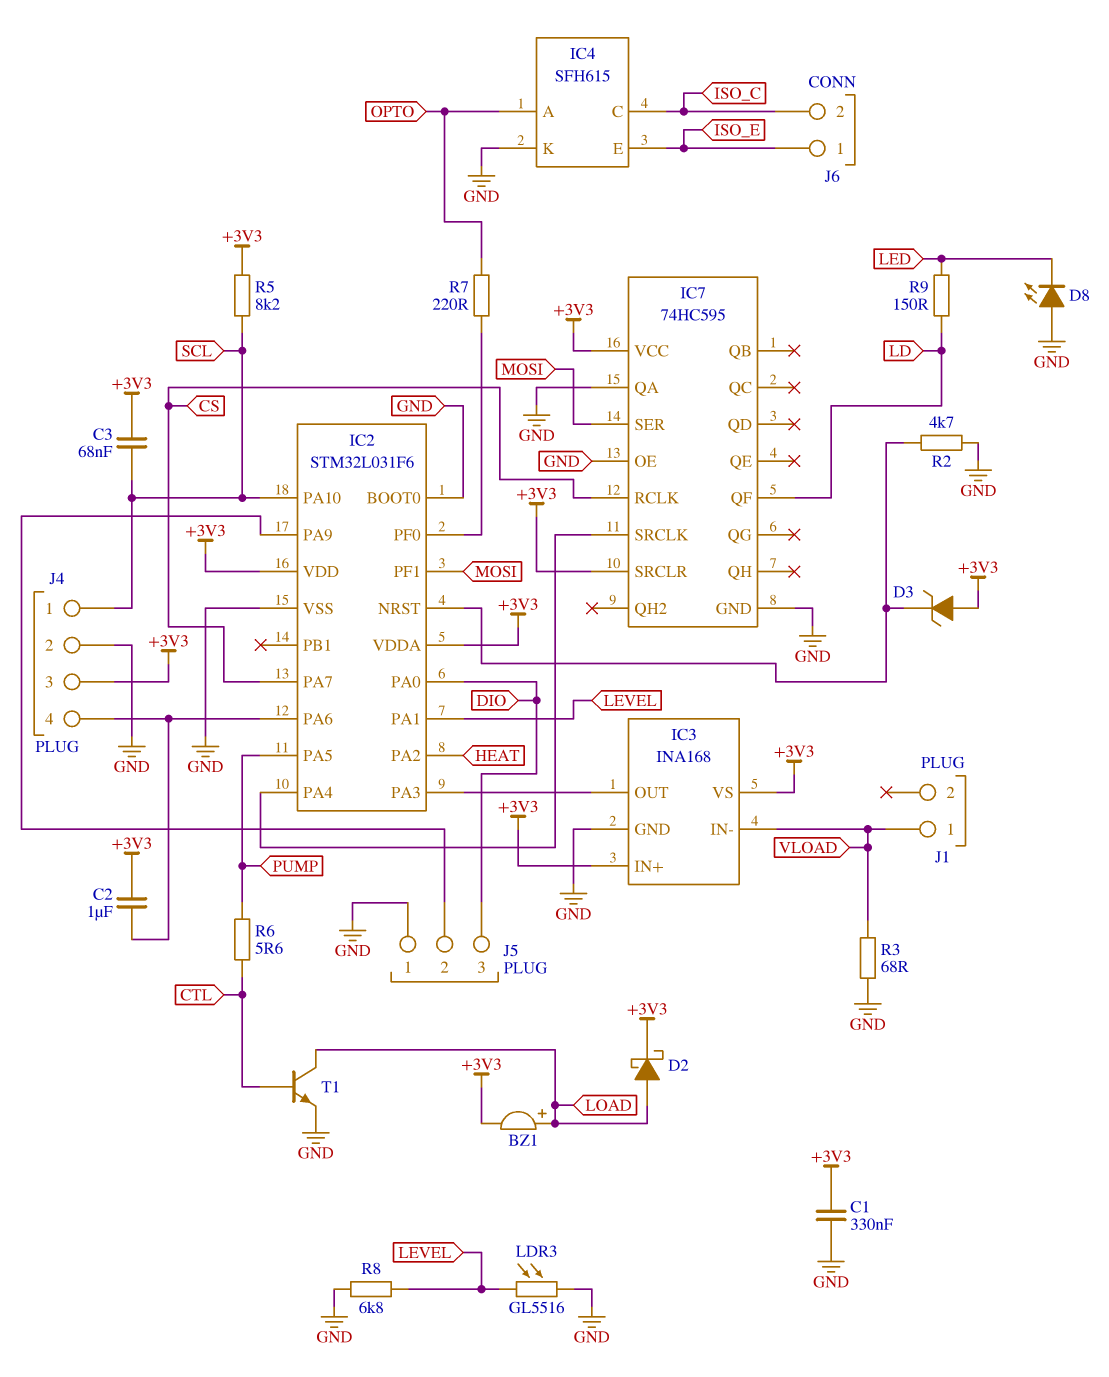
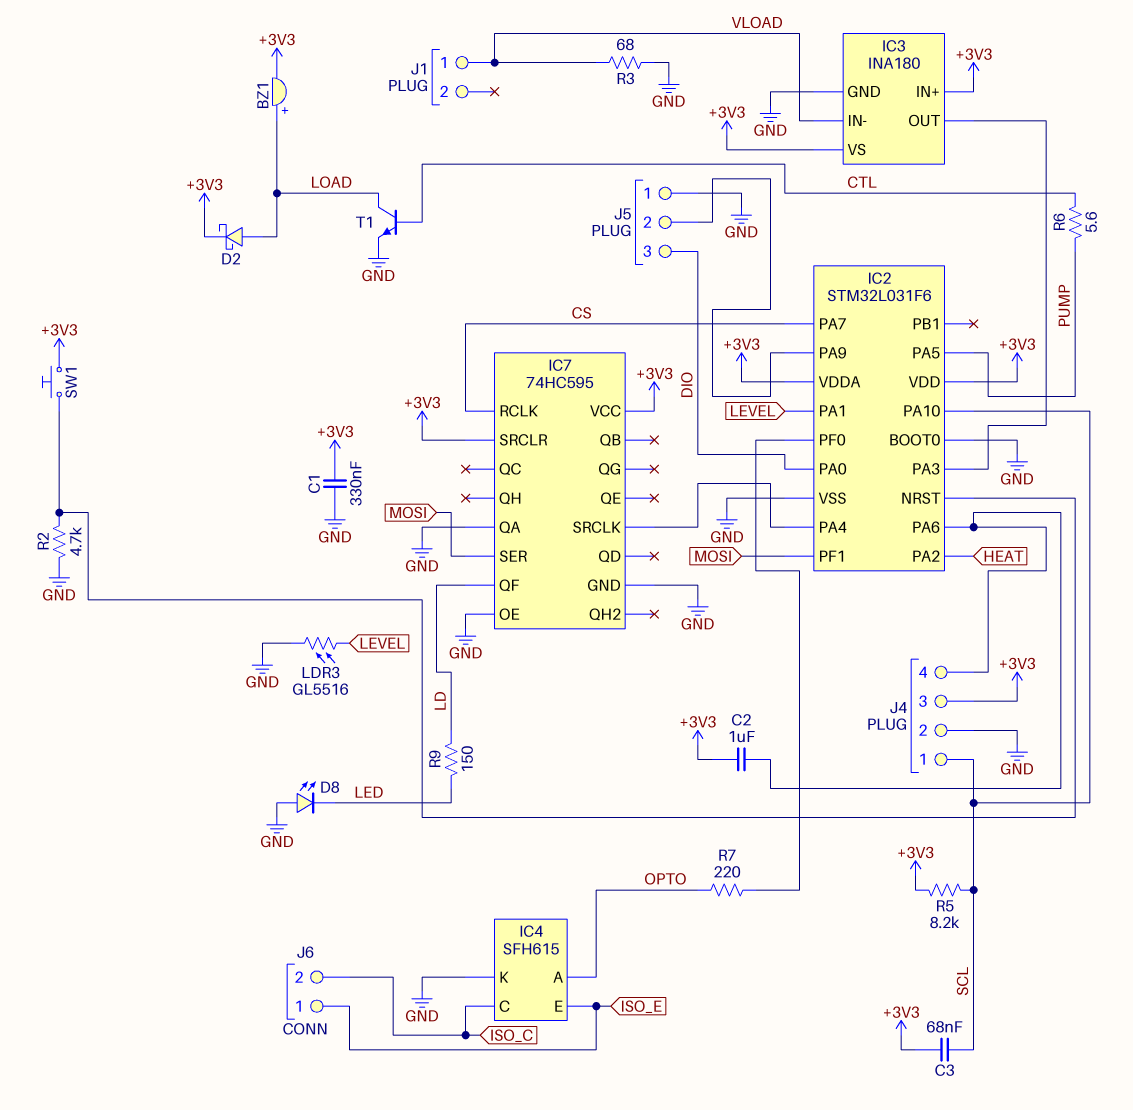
D3: zener (A +3V3, K IC2/NRST) -> none
IC3: INA168 -> INA180
R8: 6.8k (GND, LEVEL) -> none
SW1: none -> button (+3V3, IC2/NRST)

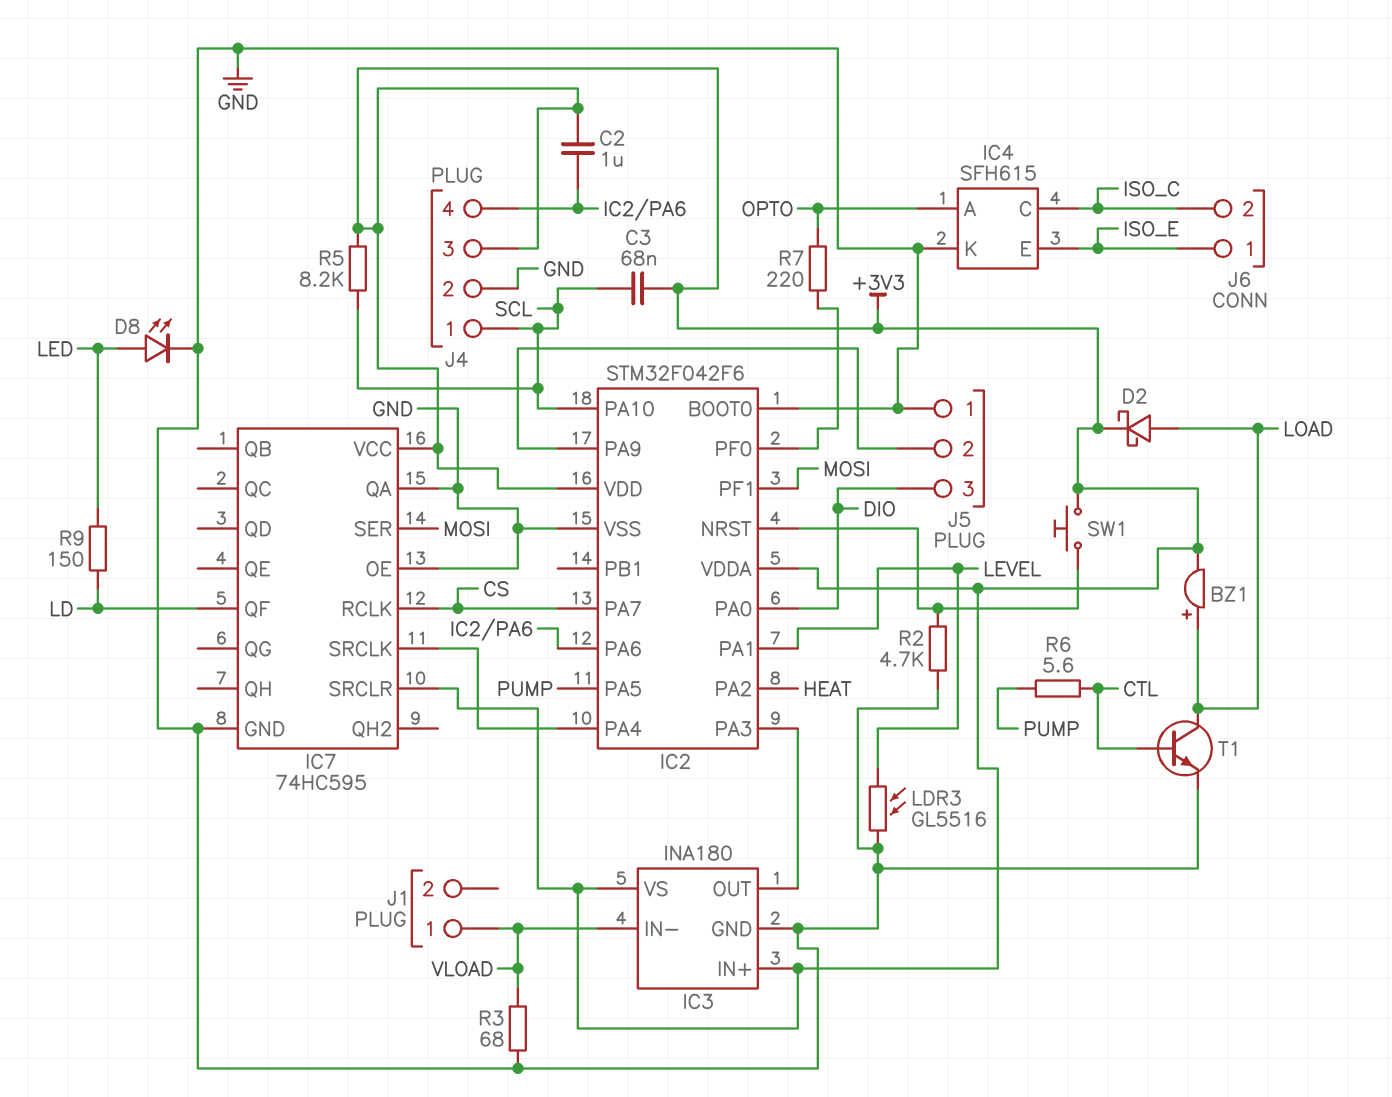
C1: 330nF (+3V3, GND) -> none
D8: LED (A GND, K LED) -> LED (A LED, K GND)
IC2: STM32L031F6 -> STM32F042F6

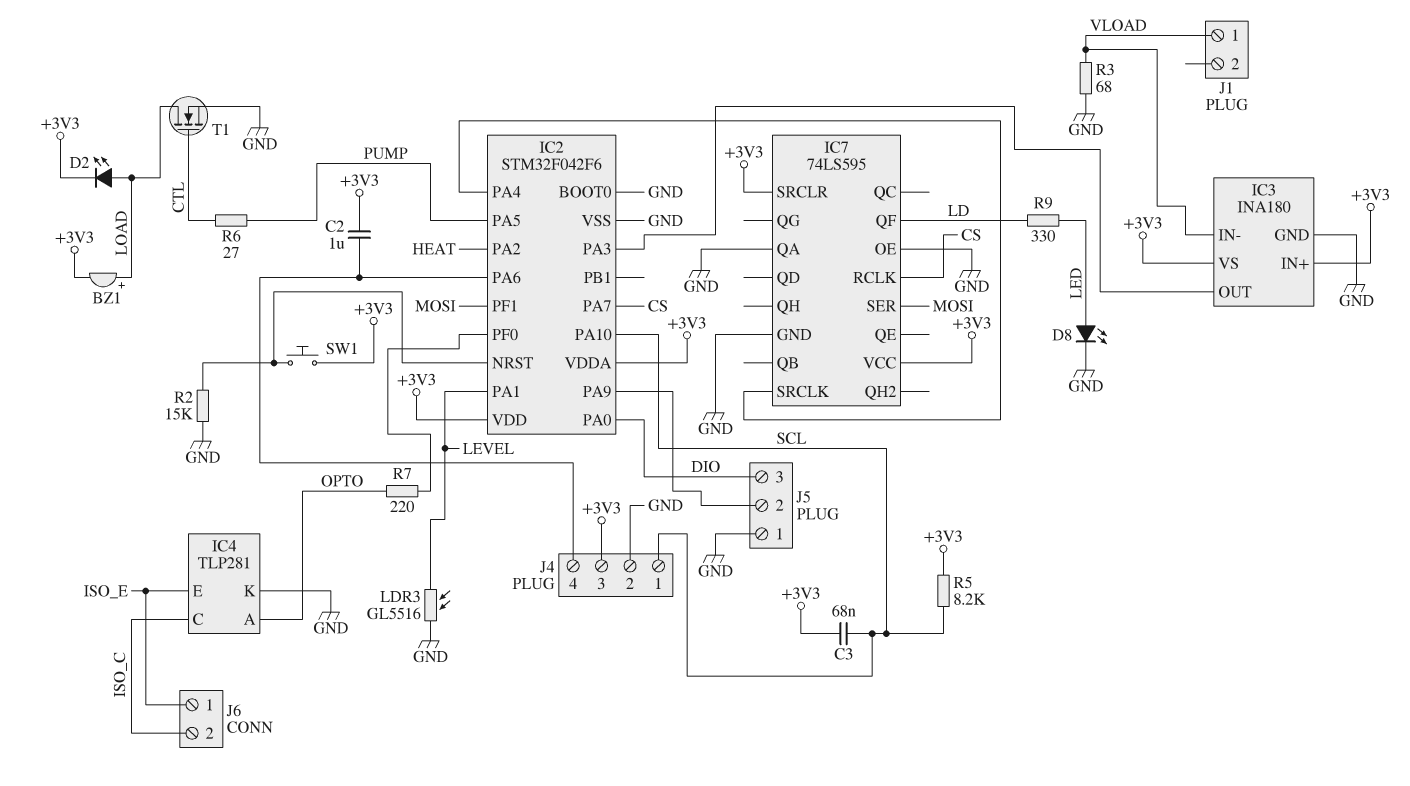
D2: schottky (A LOAD, K +3V3) -> LED (A LOAD, K +3V3)
IC4: SFH615 -> TLP281
IC7: 74HC595 -> 74LS595
R2: 4.7k (GND, IC2/NRST) -> 15k (GND, IC2/NRST)
R6: 5.6 (CTL, PUMP) -> 27 (CTL, PUMP)
R9: 150 (LD, LED) -> 330 (LD, LED)
T1: NPN (B CTL, C LOAD, E GND) -> NMOS (G CTL, D LOAD, S GND)

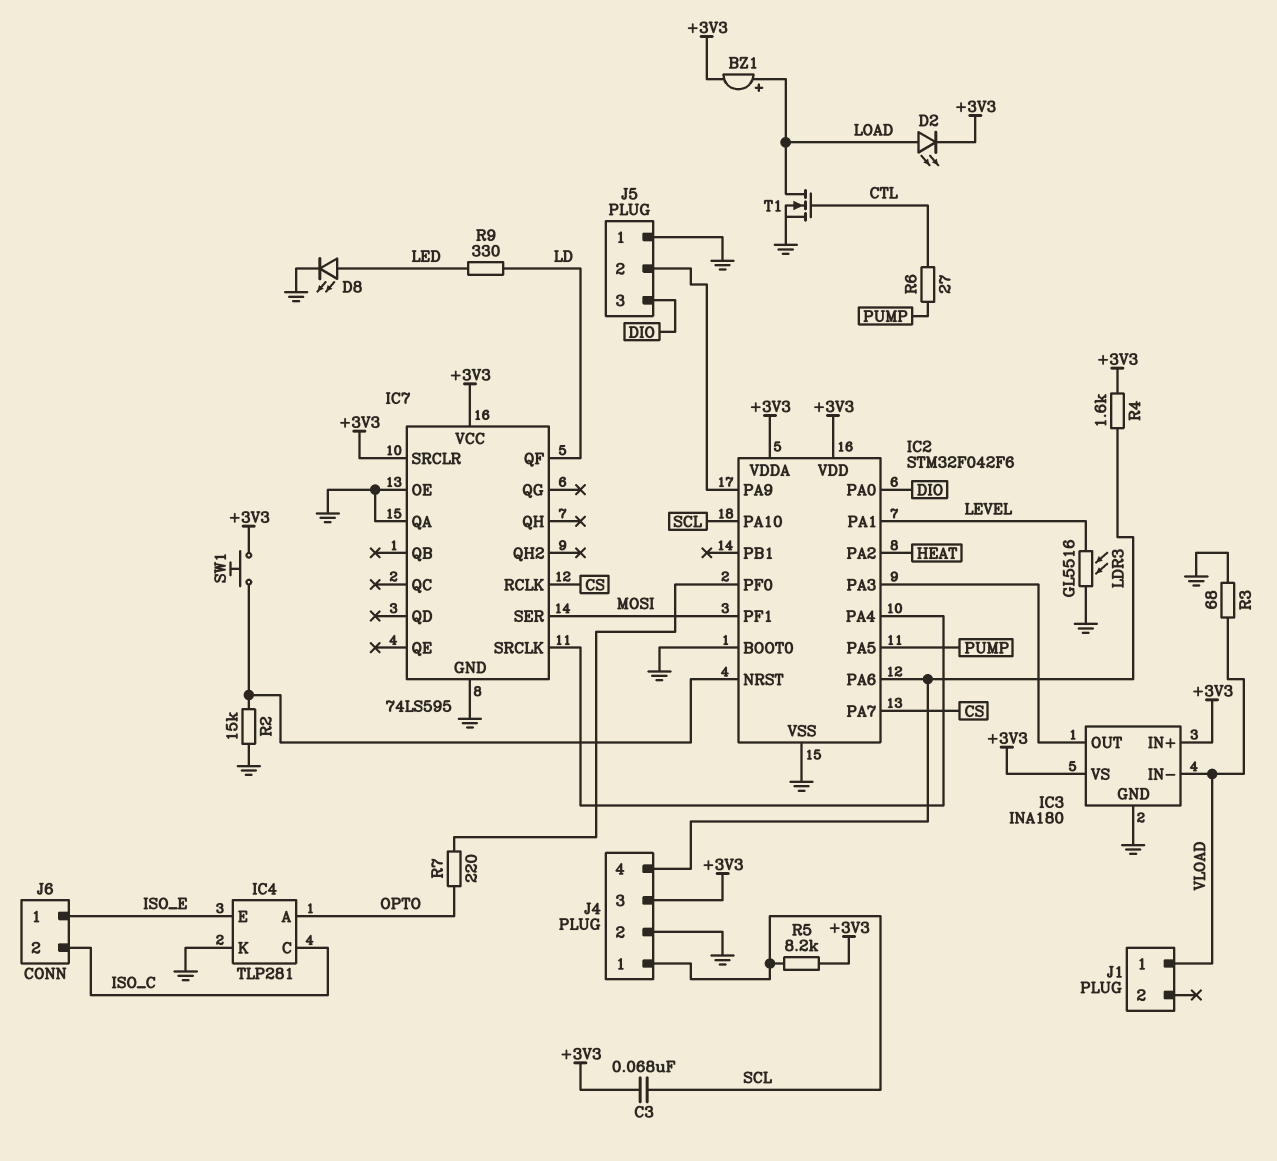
C2: 1uF (+3V3, IC2/PA6) -> none
R4: none -> 1.6k (+3V3, IC2/PA6)

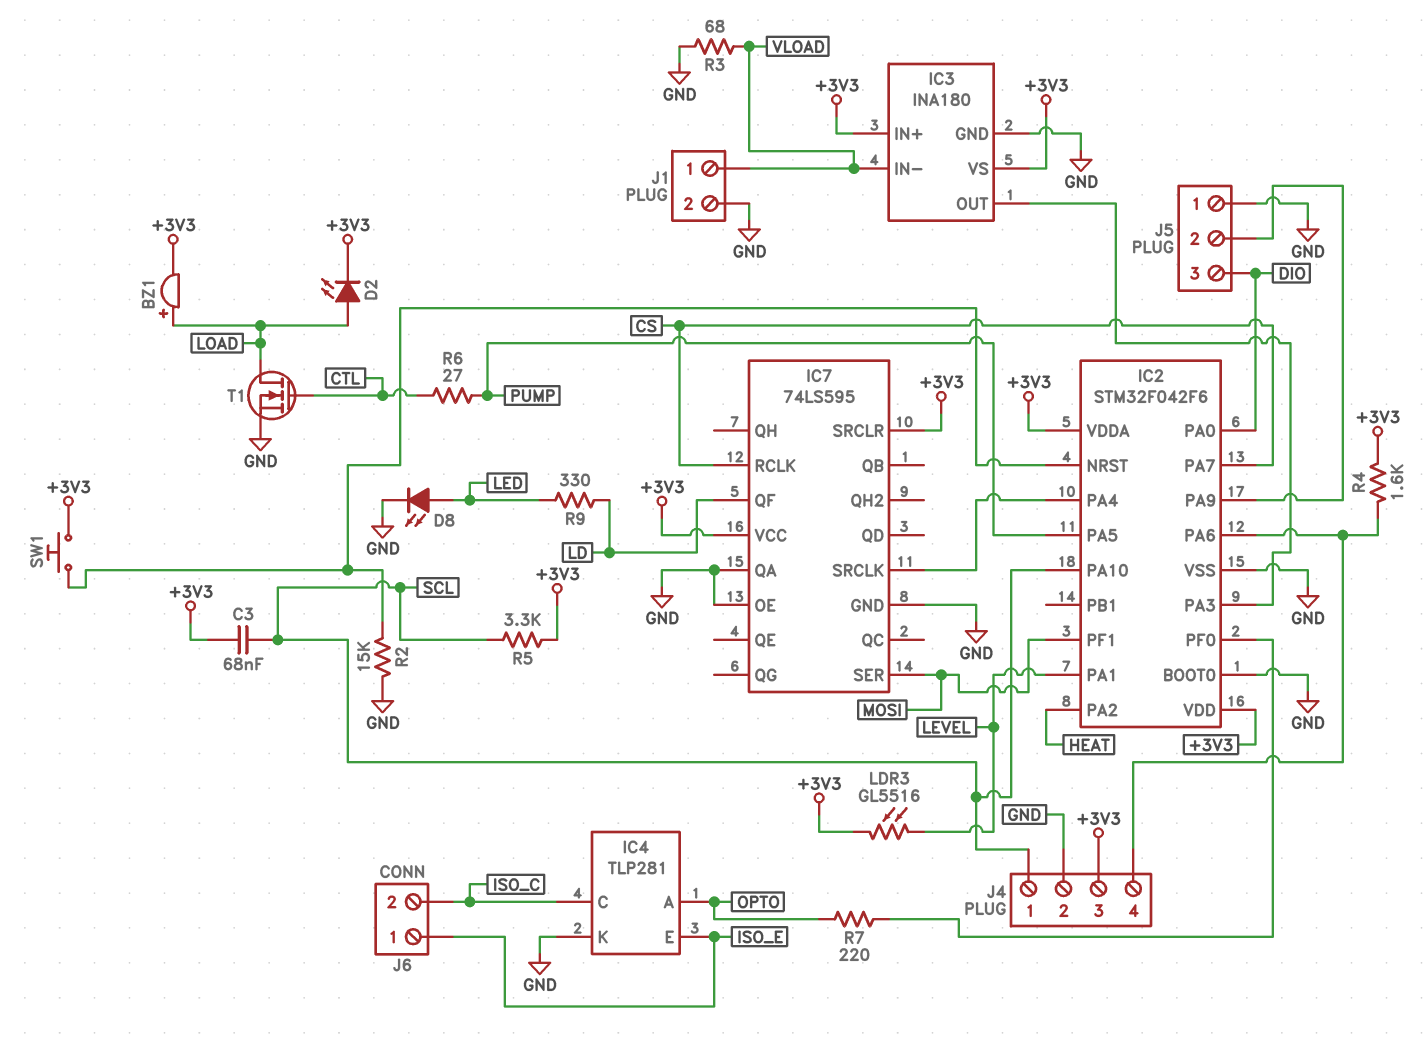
J1 pin 2: none -> GND
LDR3: GL5516 (GND, LEVEL) -> GL5516 (+3V3, LEVEL)
R5: 8.2k (+3V3, SCL) -> 3.3k (+3V3, SCL)

